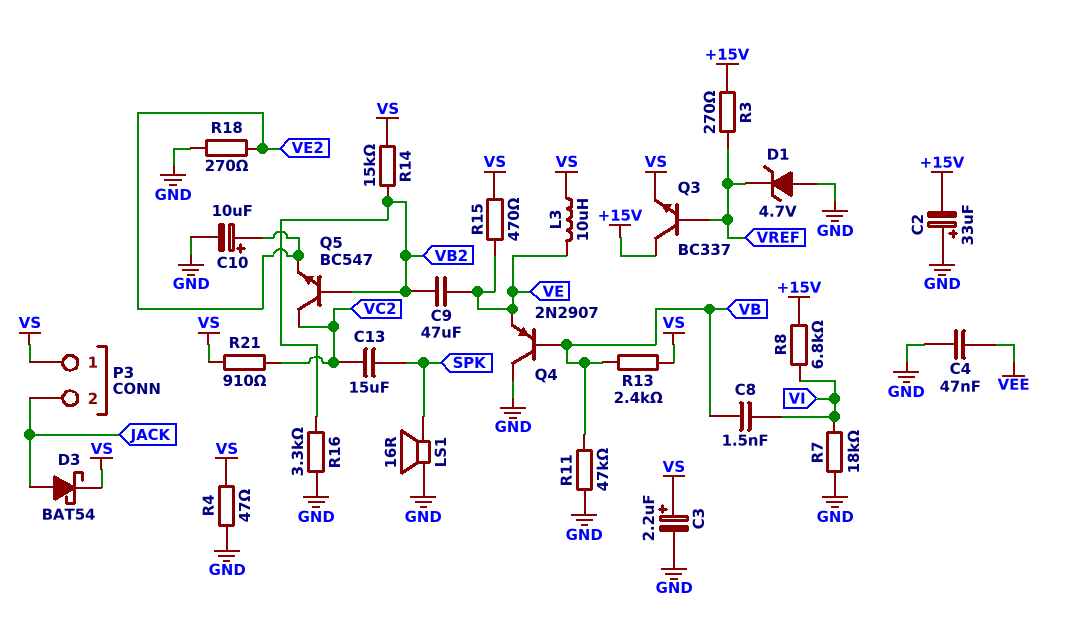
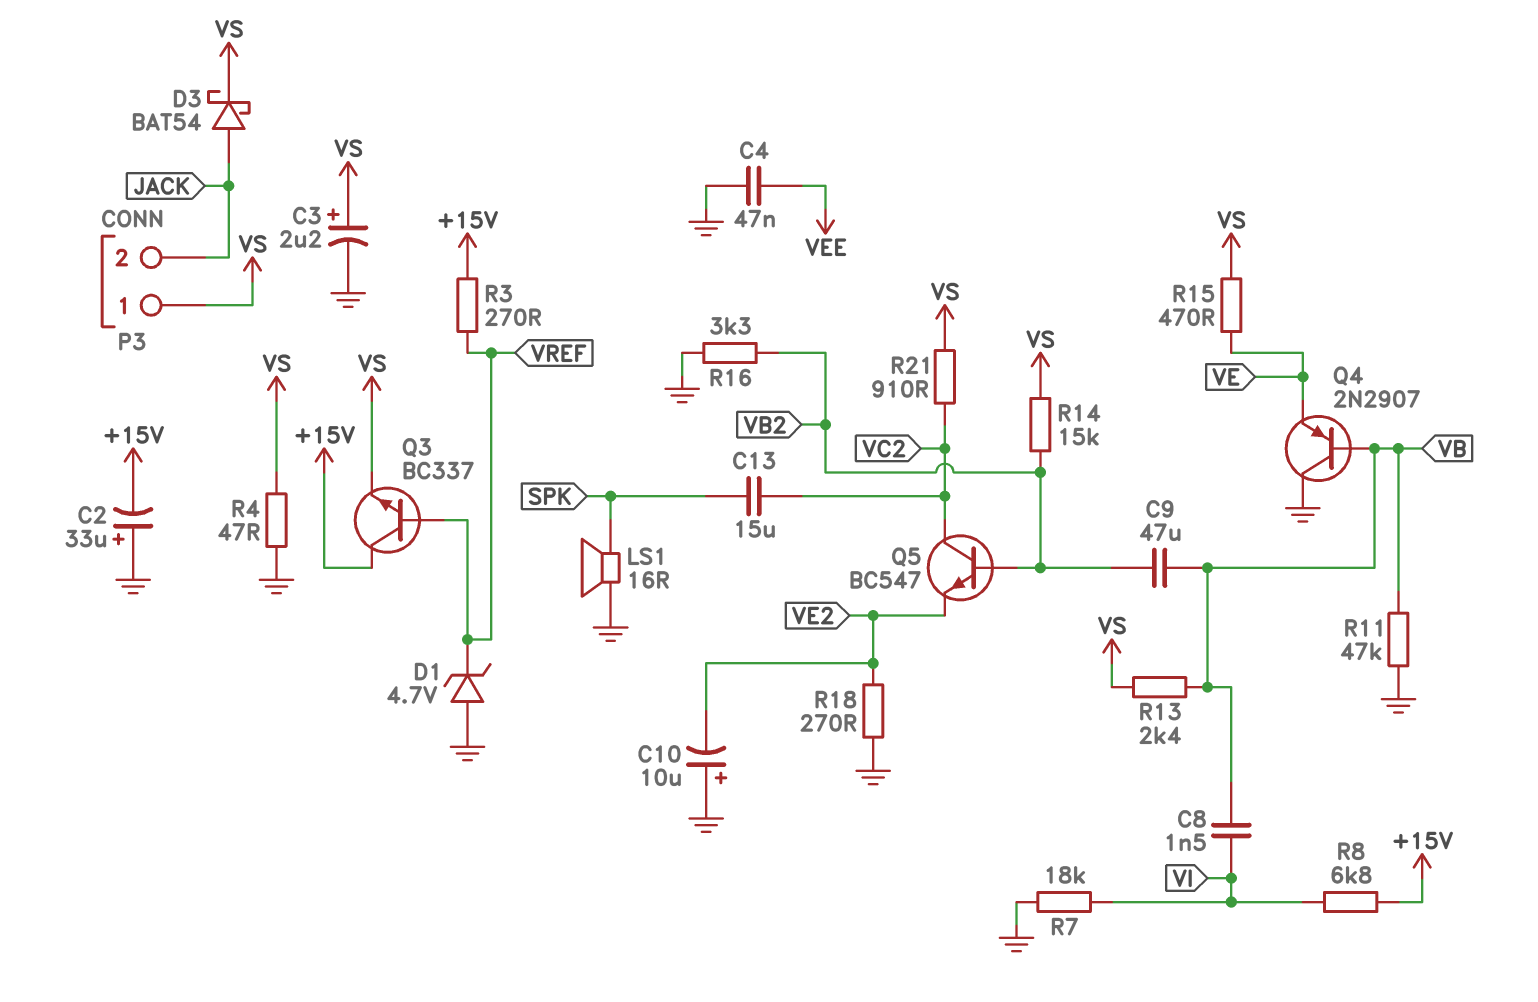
C9: 47uF (VB2, VE) -> 47uF (VB, VB2)
C10: 10uF (plus VE2, minus GND) -> 10uF (plus GND, minus VE2)
L3: 10uH (VE, VS) -> none

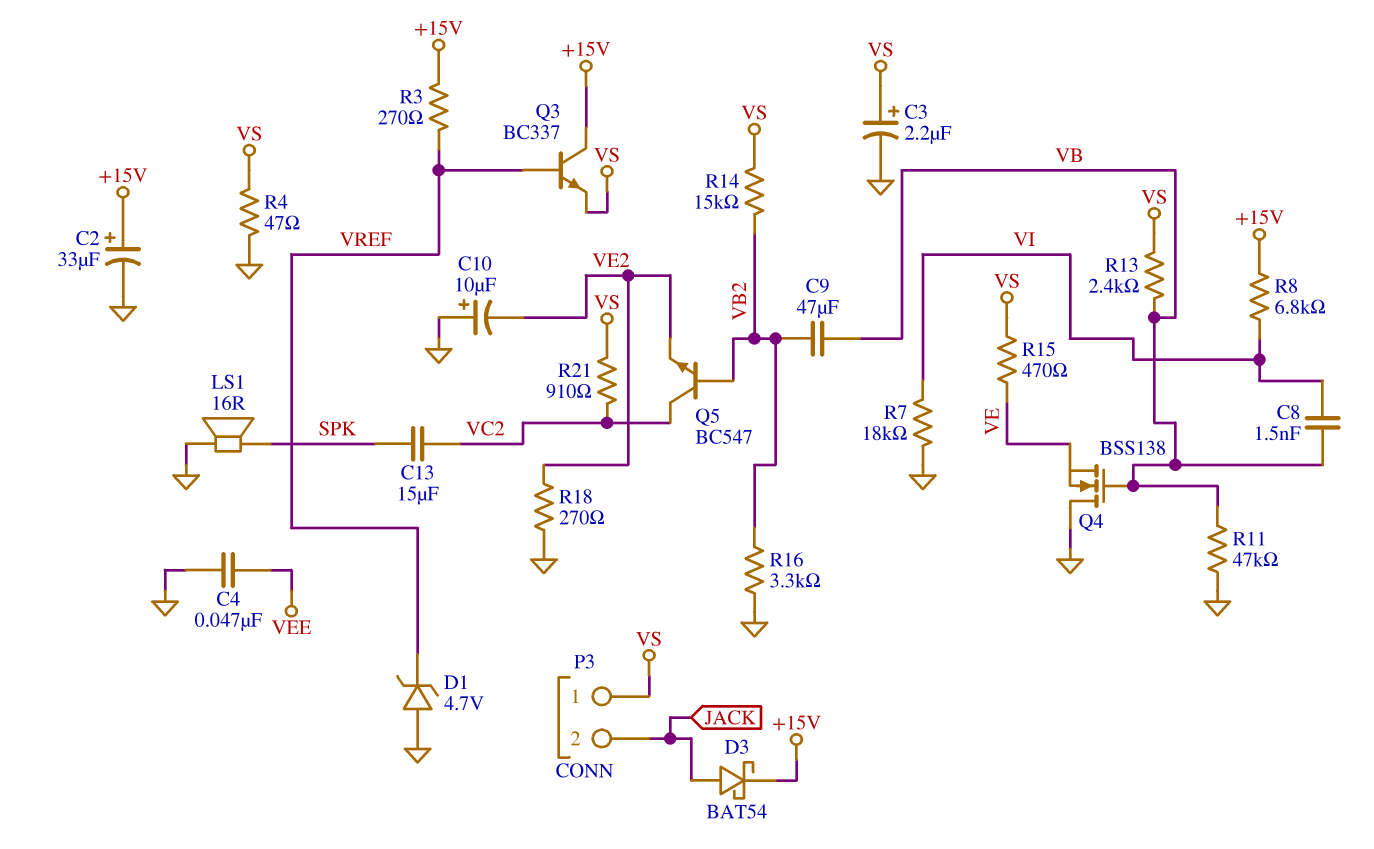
C2: 33uF (plus GND, minus +15V) -> 33uF (plus +15V, minus GND)
D3: schottky BAT54 (A JACK, K VS) -> schottky BAT54 (A JACK, K +15V)
Q4: PNP 2N2907 (B VB, C GND, E VE) -> NMOS BSS138 (G VB, D GND, S VE)

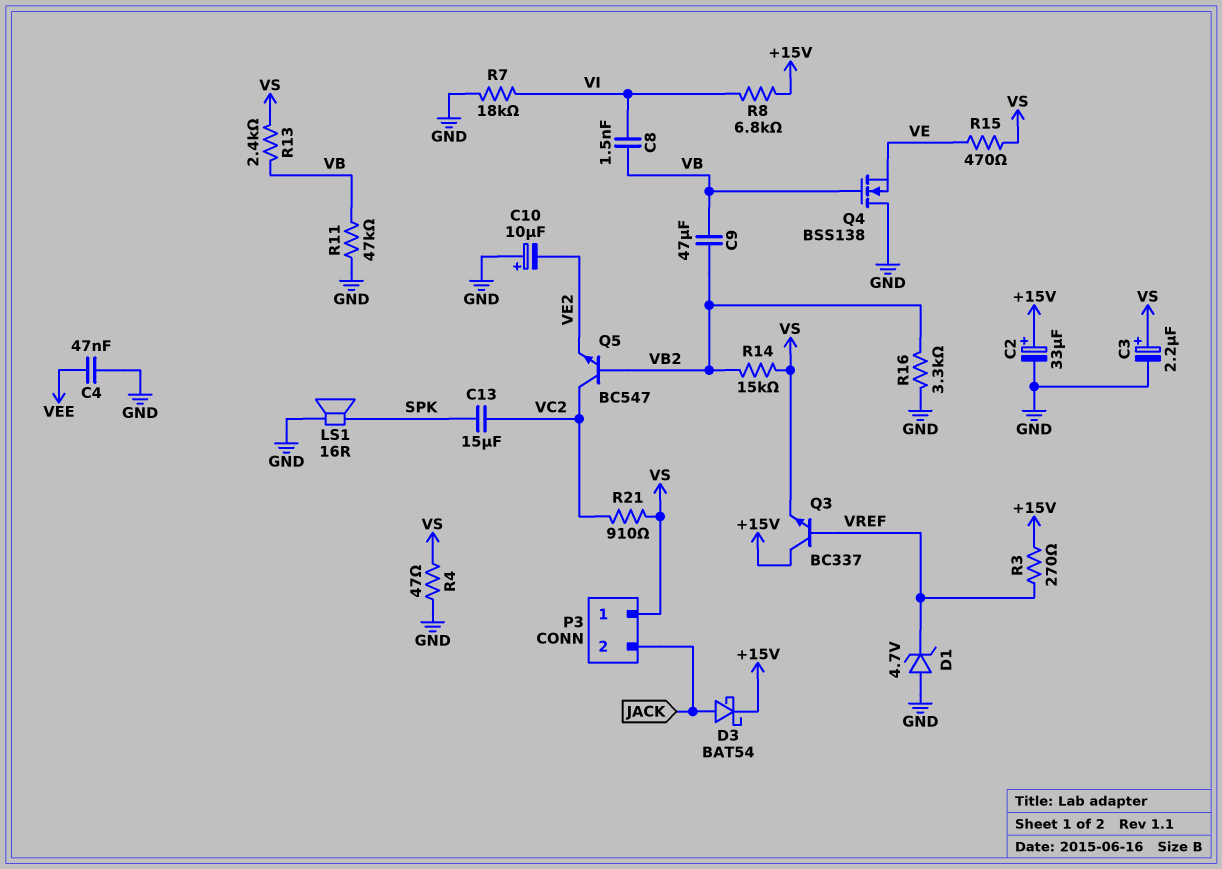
R18: 270 (GND, VE2) -> none

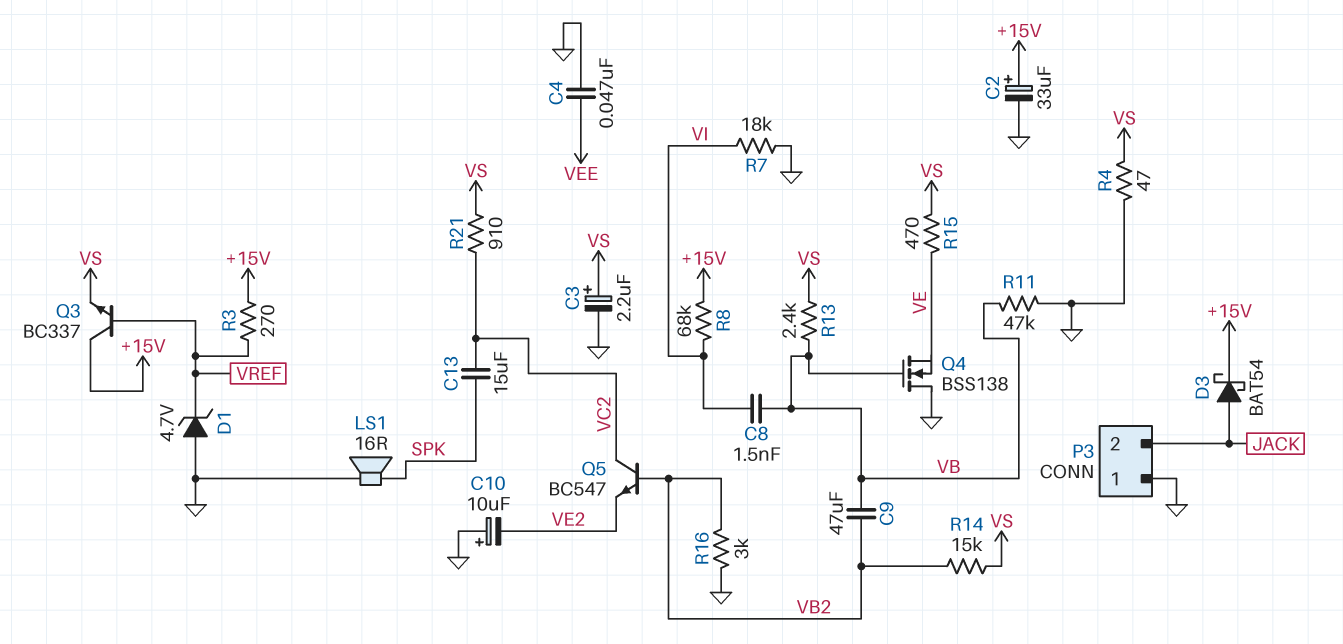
P3 pin 1: VS -> GND
R8: 6.8k (+15V, VI) -> 68k (+15V, VI)
R16: 3.3k (GND, VB2) -> 3k (GND, VB2)

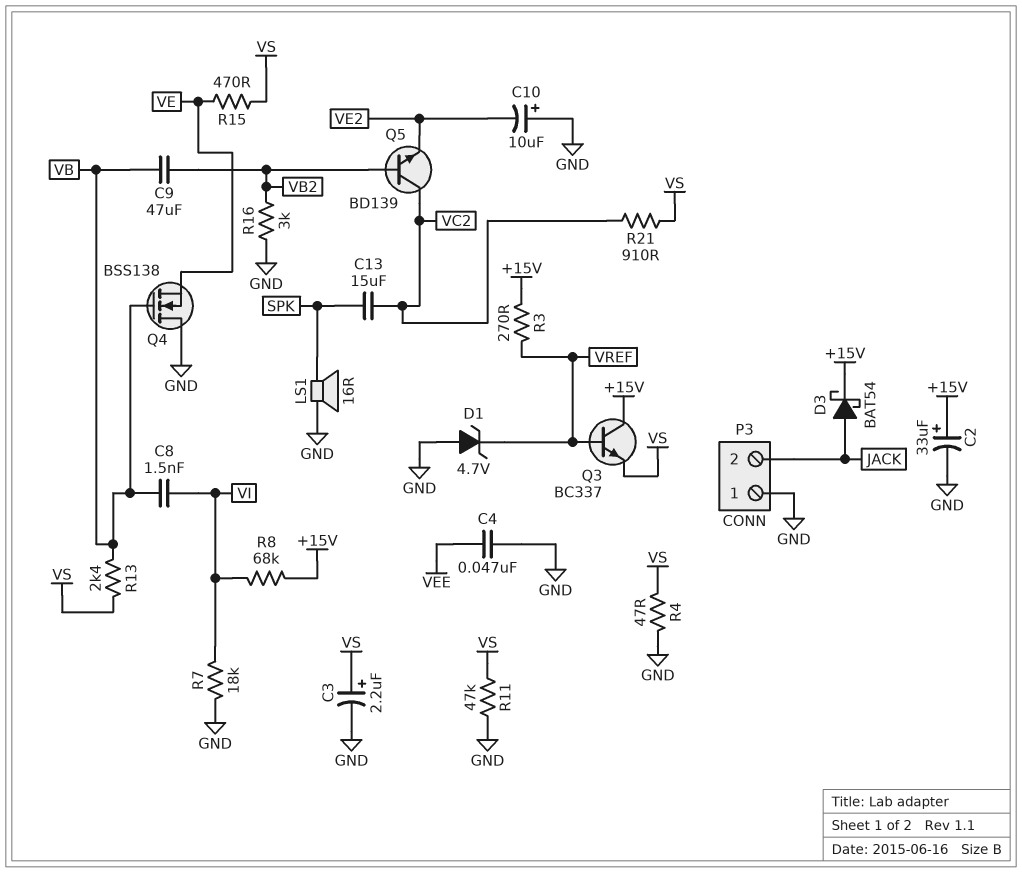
Q5: NPN BC547 (B VB2, C VC2, E VE2) -> NPN BD139 (B VB2, C VC2, E VE2)
R11: 47k (GND, VB) -> 47k (GND, VS)
R14: 15k (VB2, VS) -> none

